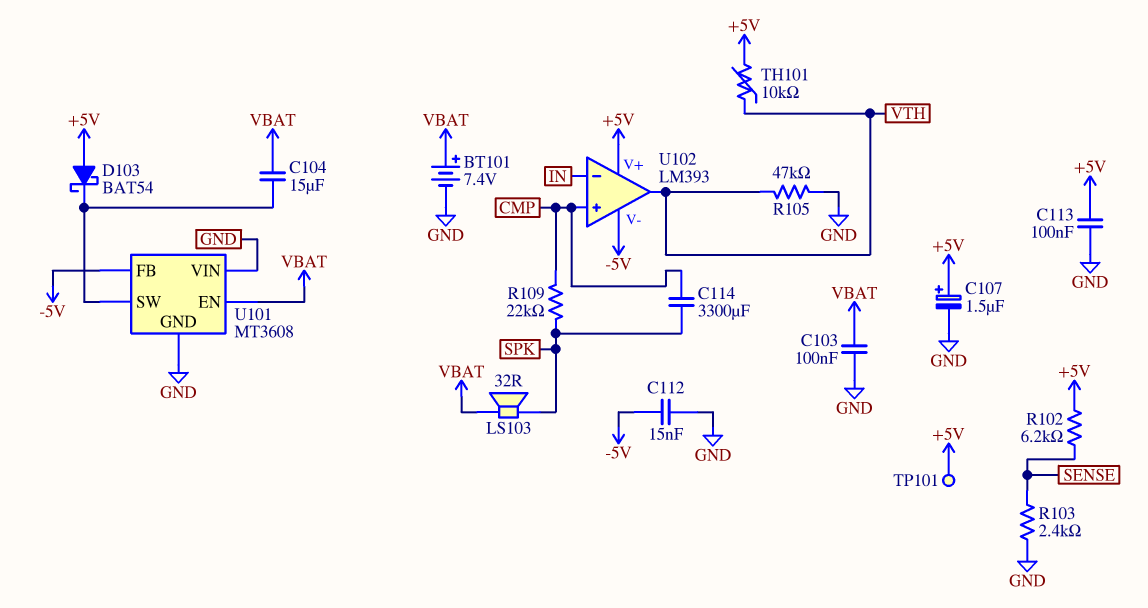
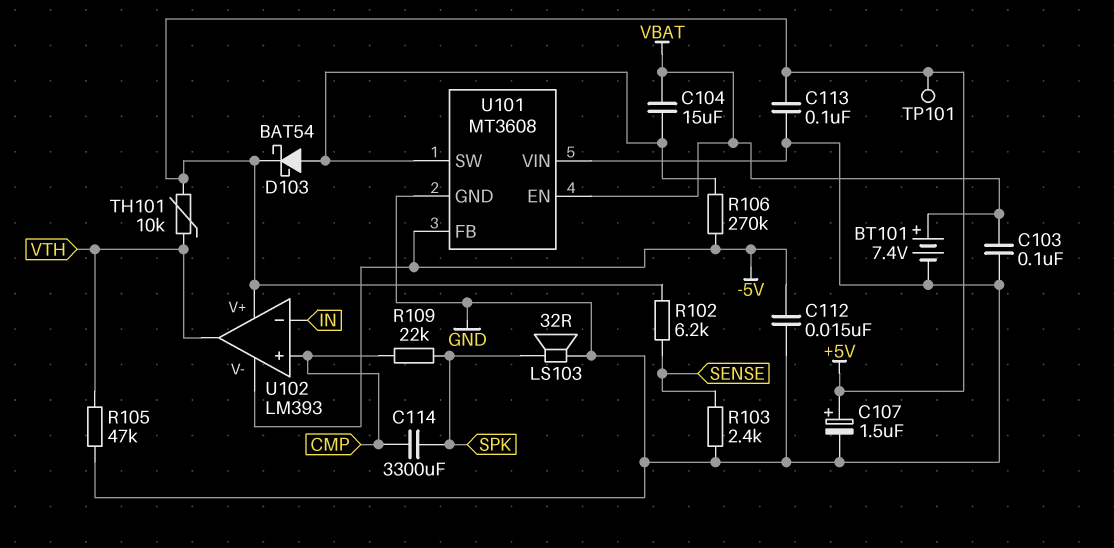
D103: schottky BAT54 (A +5V, K U101/SW) -> schottky BAT54 (A U101/SW, K +5V)
LS103: speaker 32R (SPK, VBAT) -> speaker 32R (GND, SPK)
R106: none -> 270k (-5V, U101/SW)

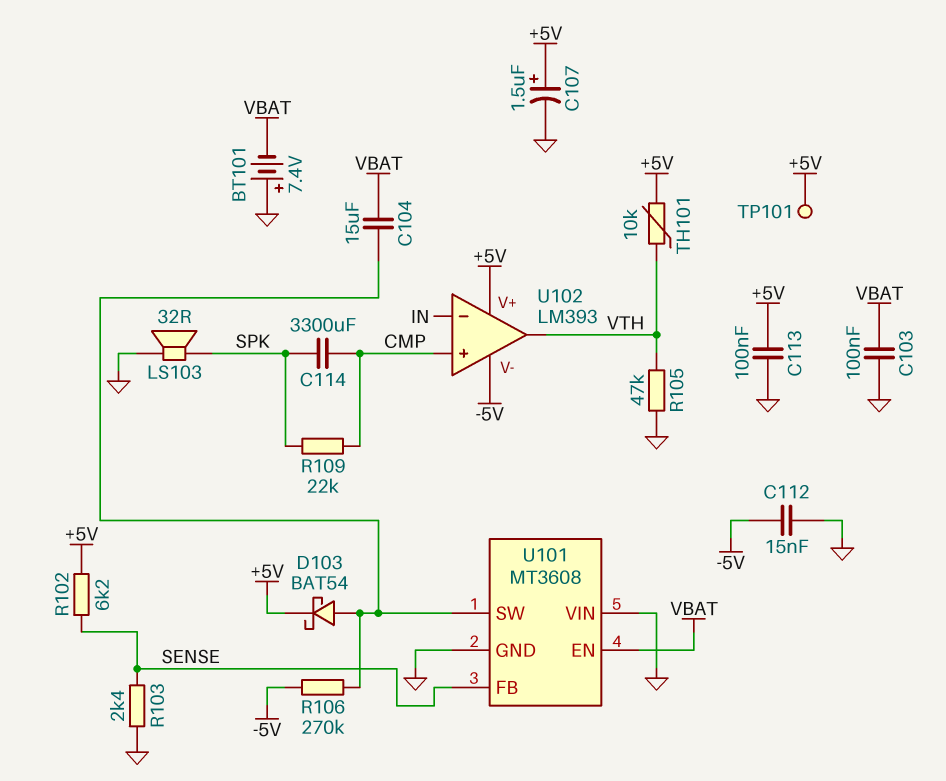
BT101: 7.4V (plus VBAT, minus GND) -> 7.4V (plus GND, minus VBAT)
U101 pin FB: -5V -> SENSE

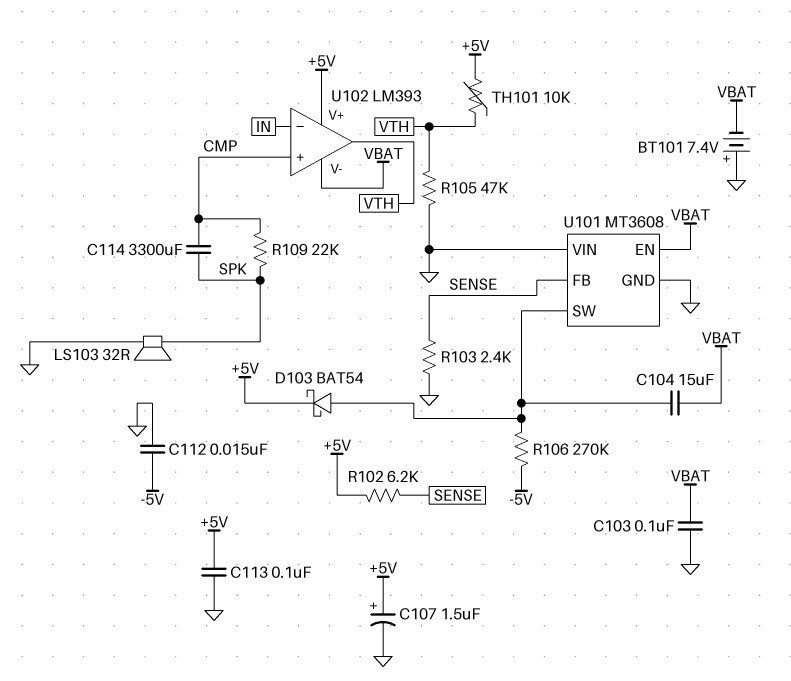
TP101: test point (+5V) -> none
U102 pin V-: -5V -> VBAT

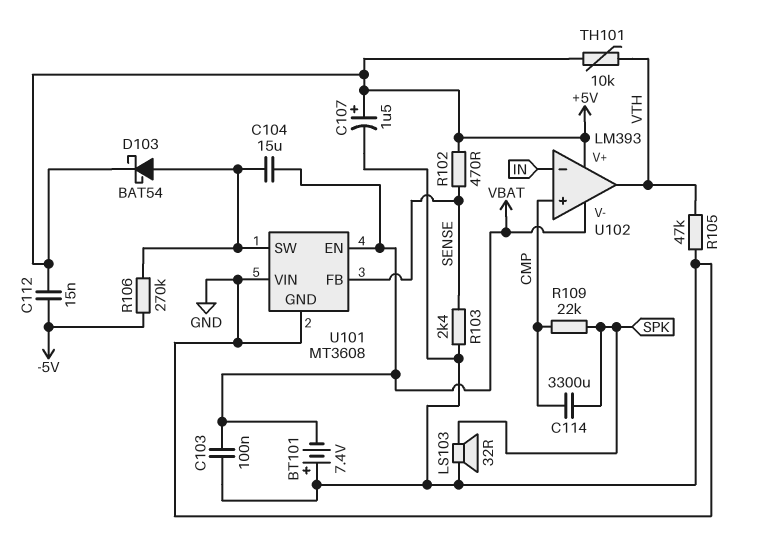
C112: 15nF (-5V, GND) -> 15nF (+5V, -5V)
C113: 100nF (+5V, GND) -> none
R102: 6.2k (+5V, SENSE) -> 470 (+5V, SENSE)

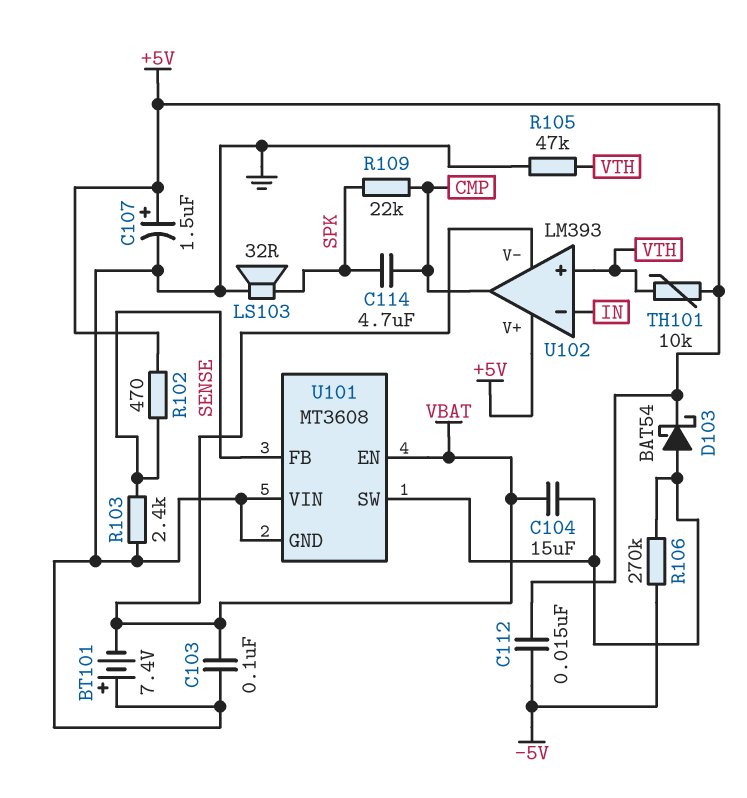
C114: 3300uF (CMP, SPK) -> 4.7uF (CMP, SPK)
U102 pin in+: CMP -> VTH
U102 pin out: VTH -> CMP

